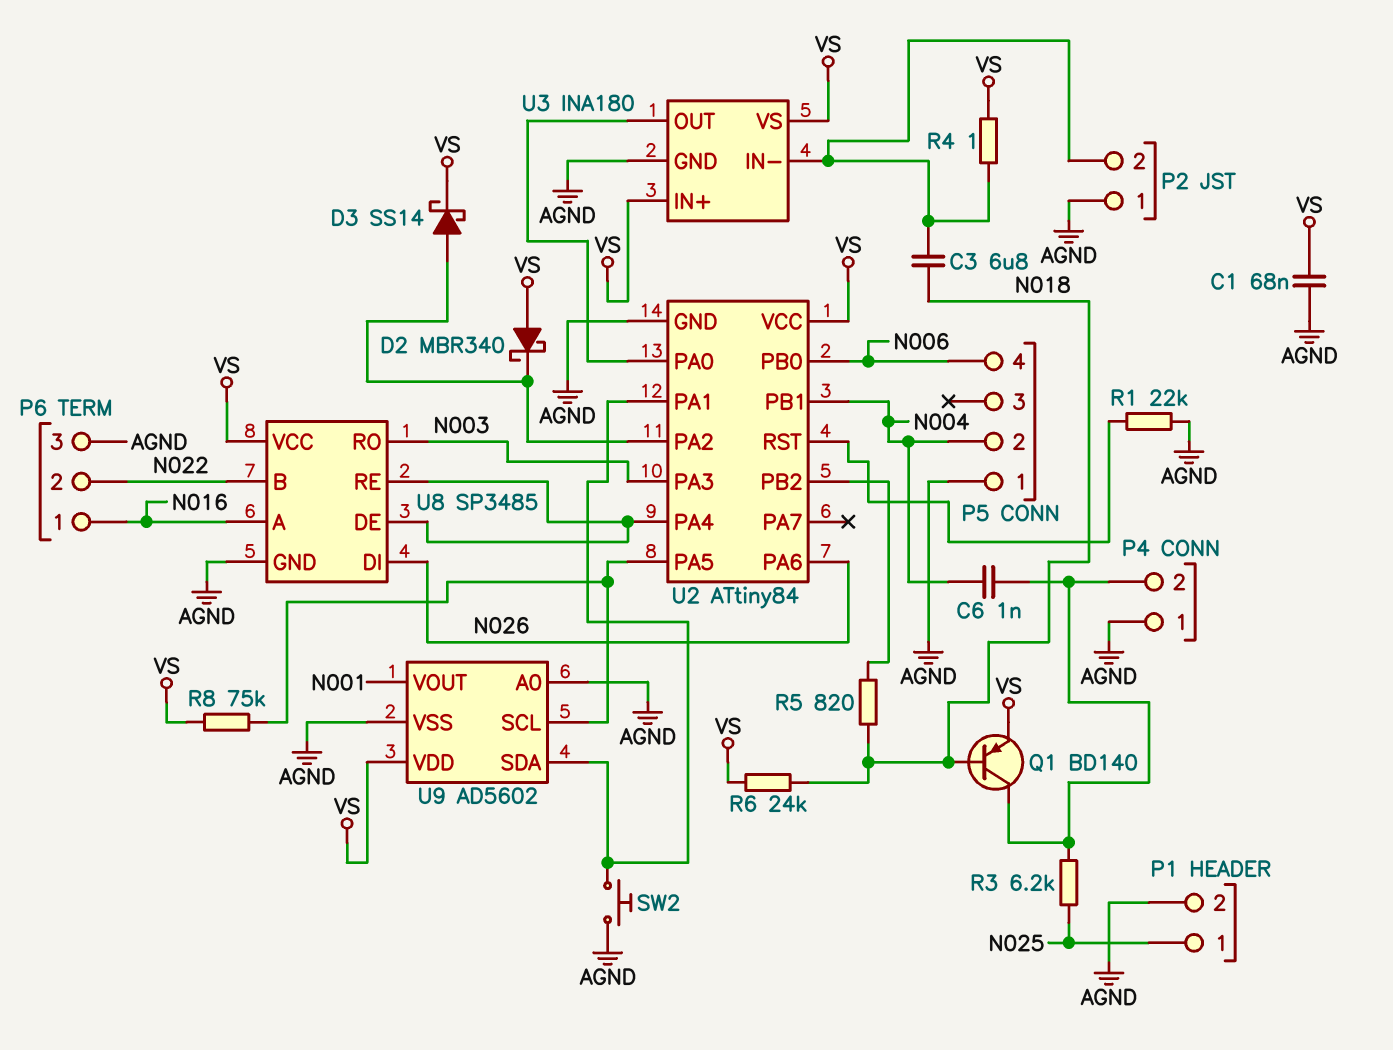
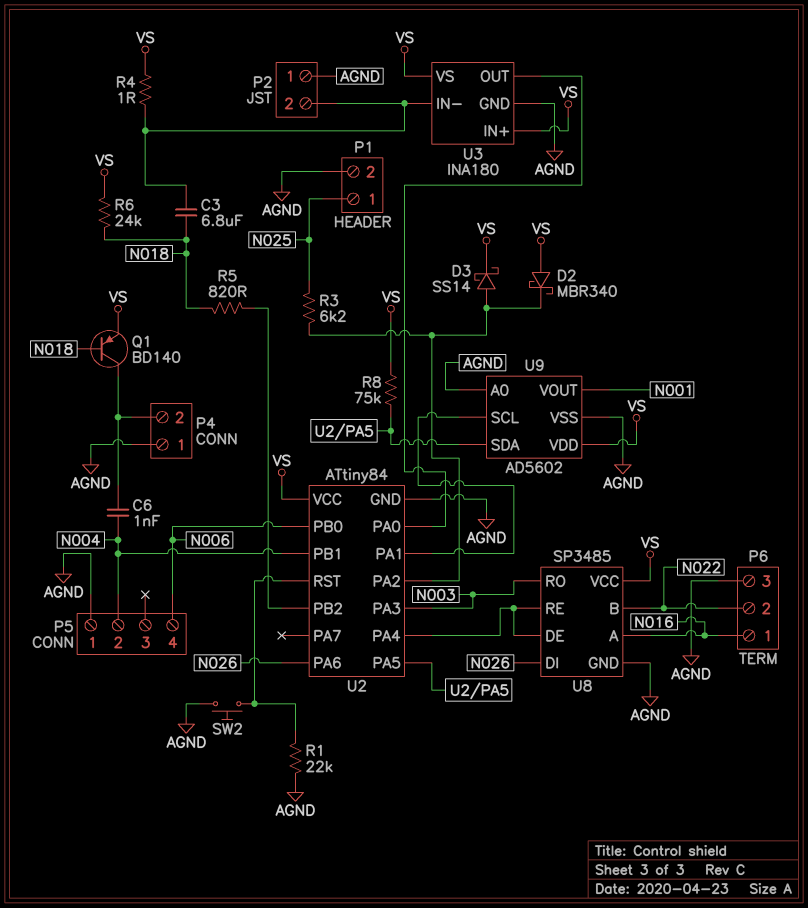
C1: 68nF (AGND, VS) -> none
R3: 6.2k (N025, P4/2) -> 6.2k (N025, U2/PA2)
SW2: button (AGND, U2/PA1) -> button (AGND, U2/RST)
U9 pin SCL: U2/PA5 -> U2/PA1
U9 pin SDA: U2/PA1 -> U2/PA5

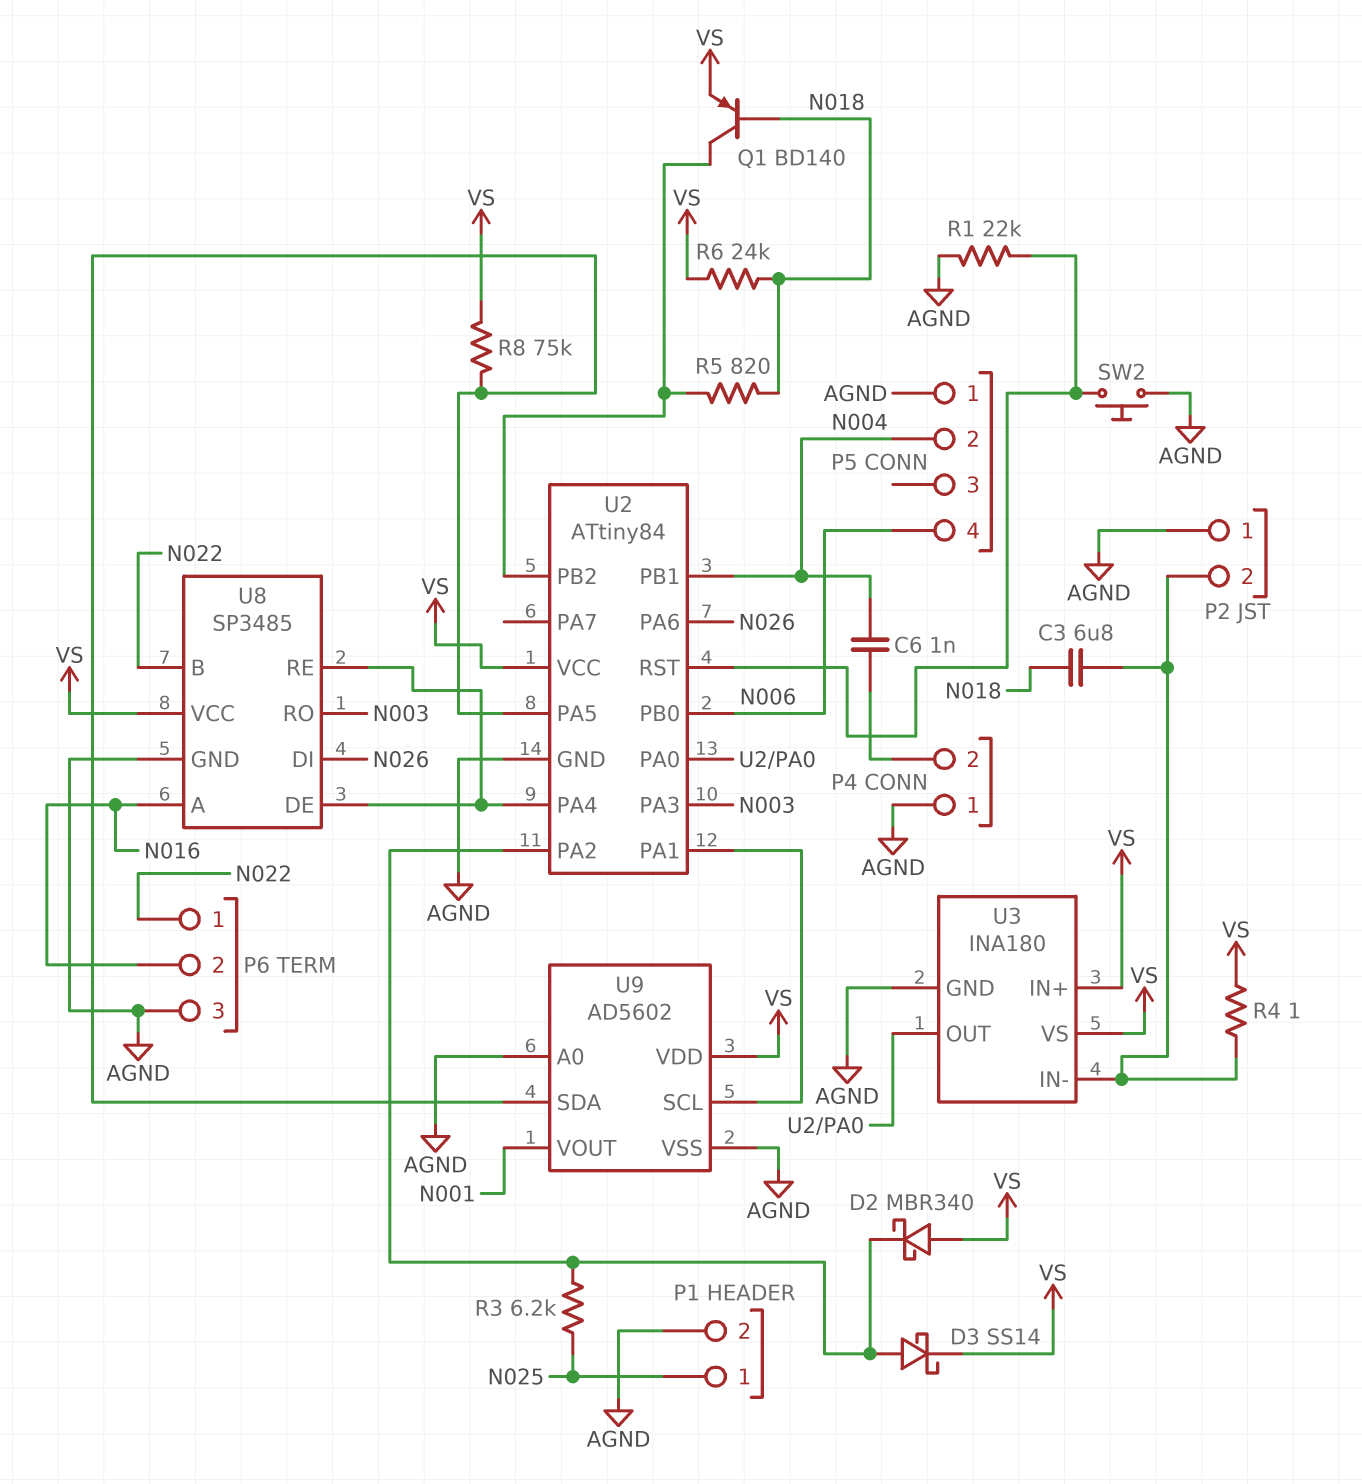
P6 pin 1: N016 -> N022
P6 pin 2: N022 -> N016
Q1: PNP BD140 (B N018, C P4/2, E VS) -> PNP BD140 (B N018, C U2/PB2, E VS)

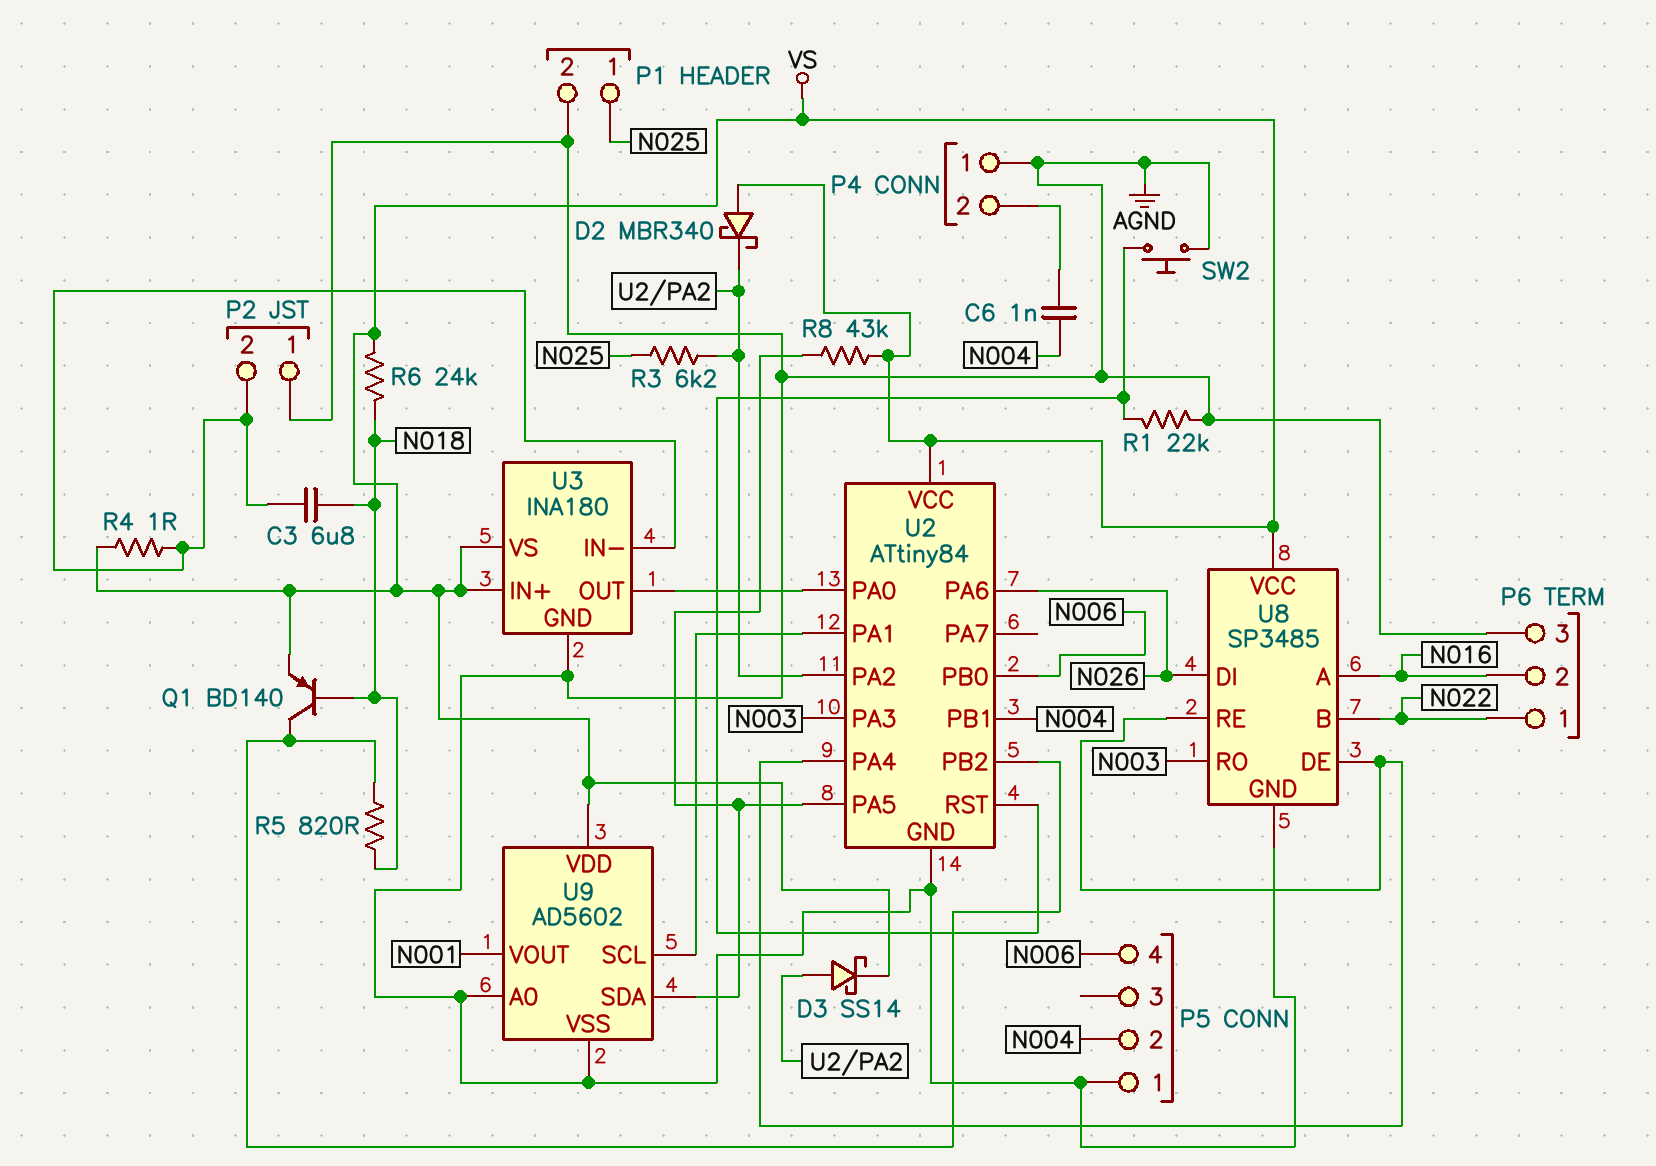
R8: 75k (U2/PA5, VS) -> 43k (U2/PA5, VS)

